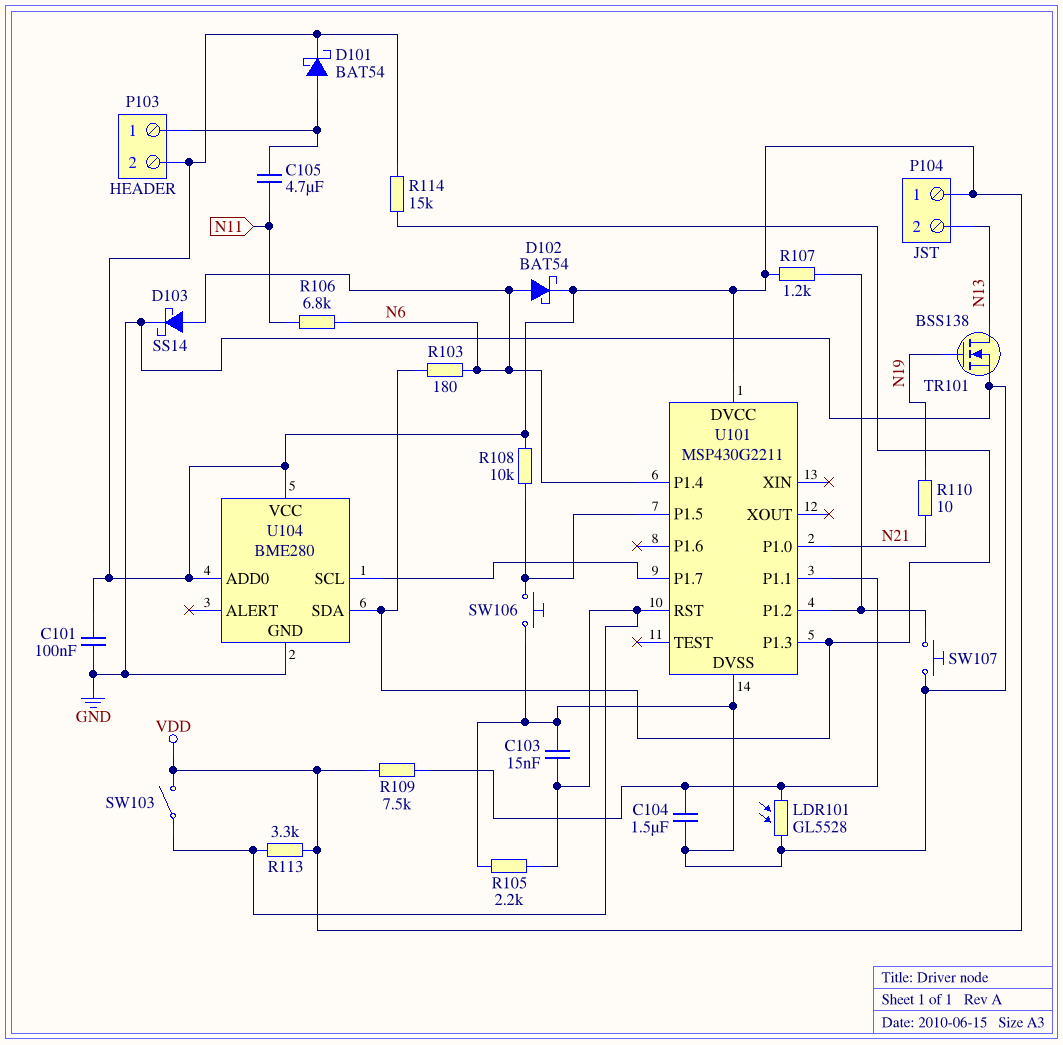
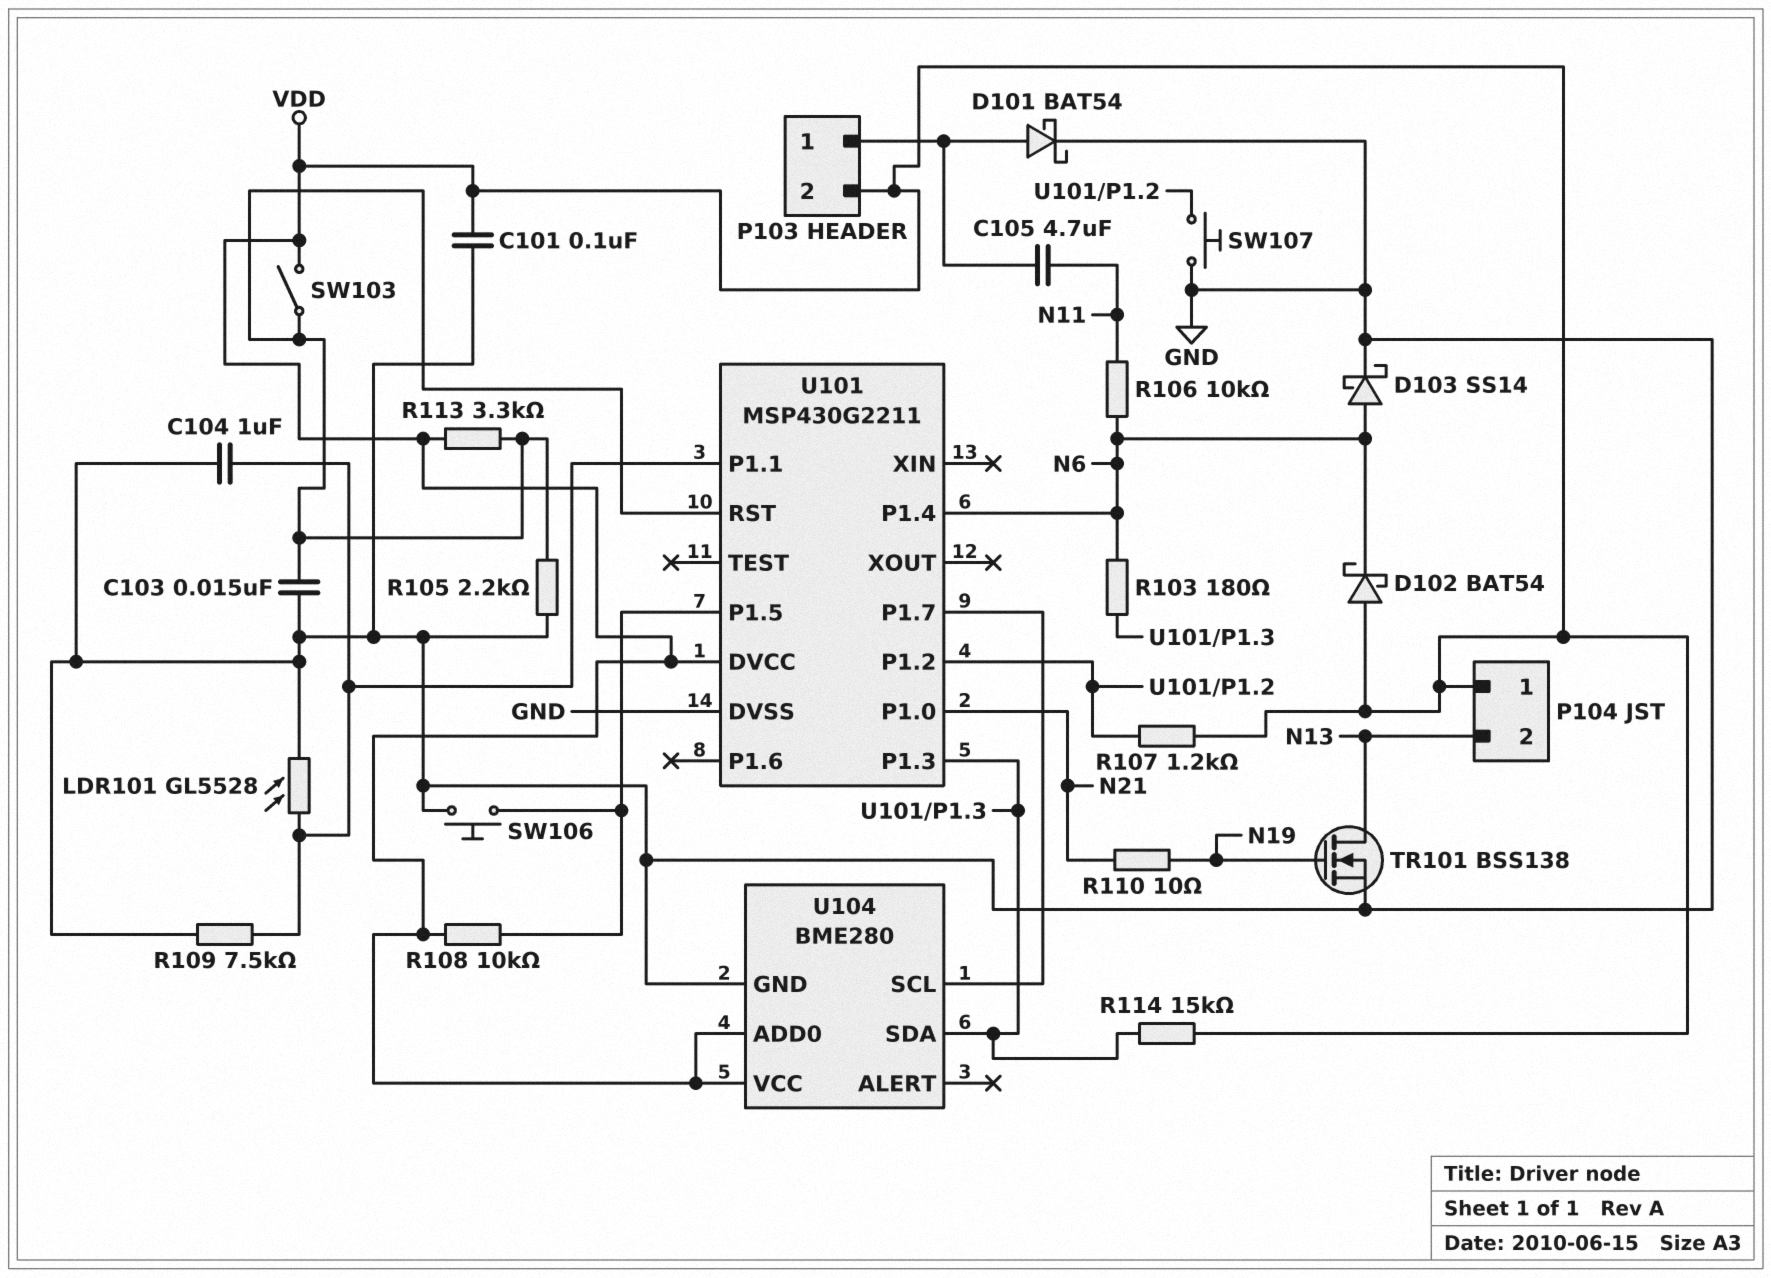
C104: 1.5uF (GND, U101/P1.1) -> 1uF (GND, U101/P1.1)
D101: schottky BAT54 (A P103/1, K VDD) -> schottky BAT54 (A P103/1, K GND)
D102: schottky BAT54 (A N6, K VDD) -> schottky BAT54 (A VDD, K N6)
R106: 6.8k (N6, N11) -> 10k (N6, N11)
R109: 7.5k (U101/P1.1, VDD) -> 7.5k (GND, U101/P1.1)

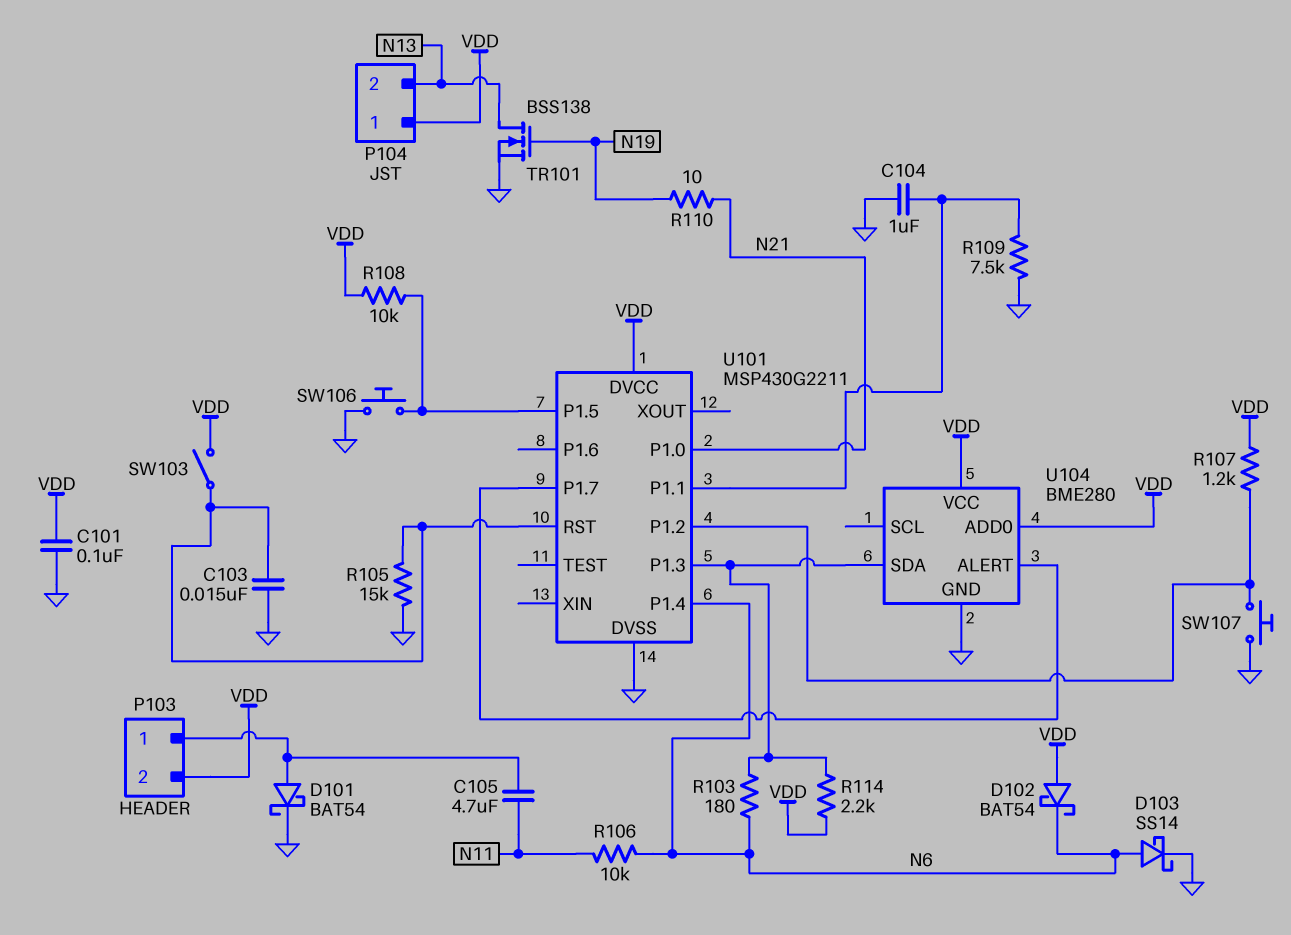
LDR101: GL5528 (GND, U101/P1.1) -> none
R105: 2.2k (GND, U101/RST) -> 15k (GND, U101/RST)
R113: 3.3k (U101/RST, VDD) -> none
R114: 15k (U101/P1.3, VDD) -> 2.2k (U101/P1.3, VDD)
U104 pin ALERT: none -> U101/P1.7
U104 pin SCL: U101/P1.7 -> none

